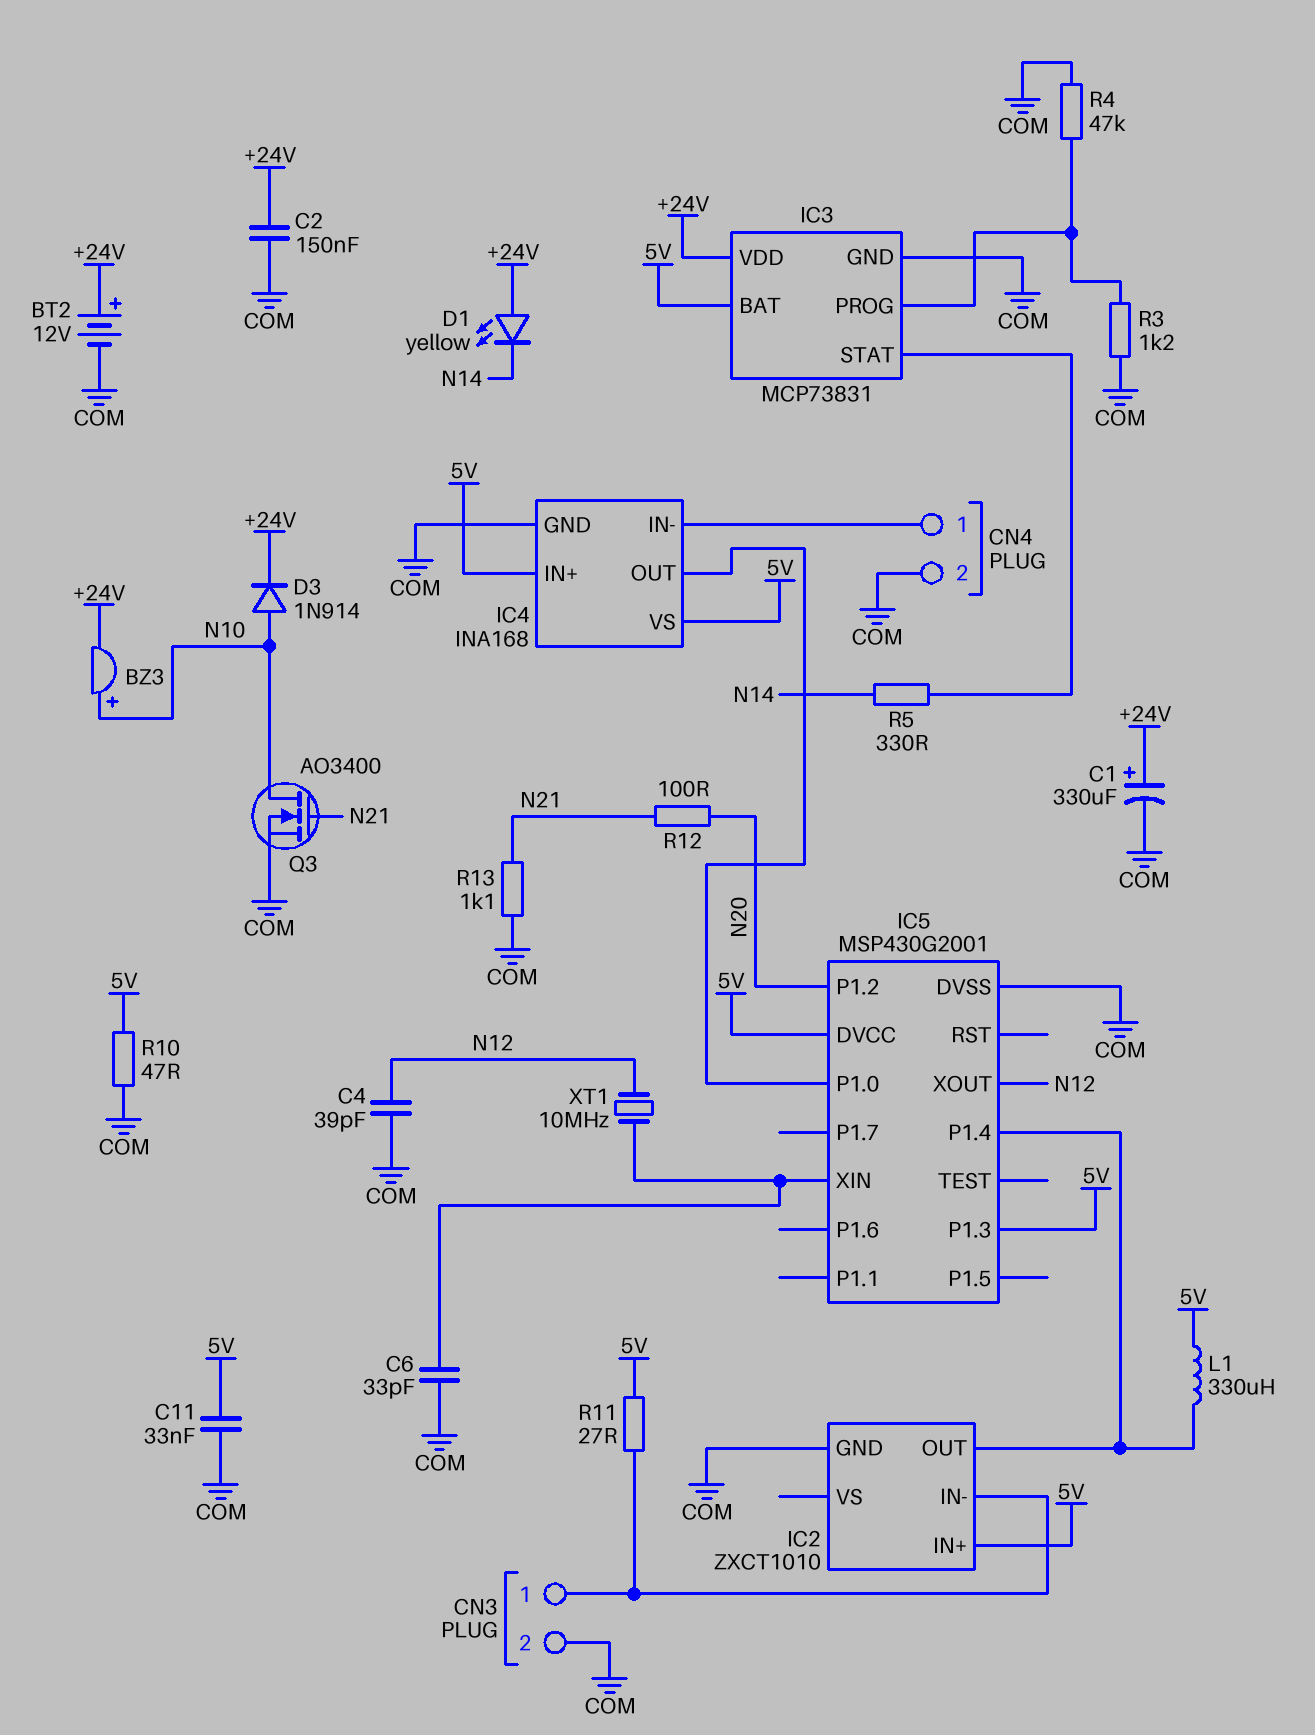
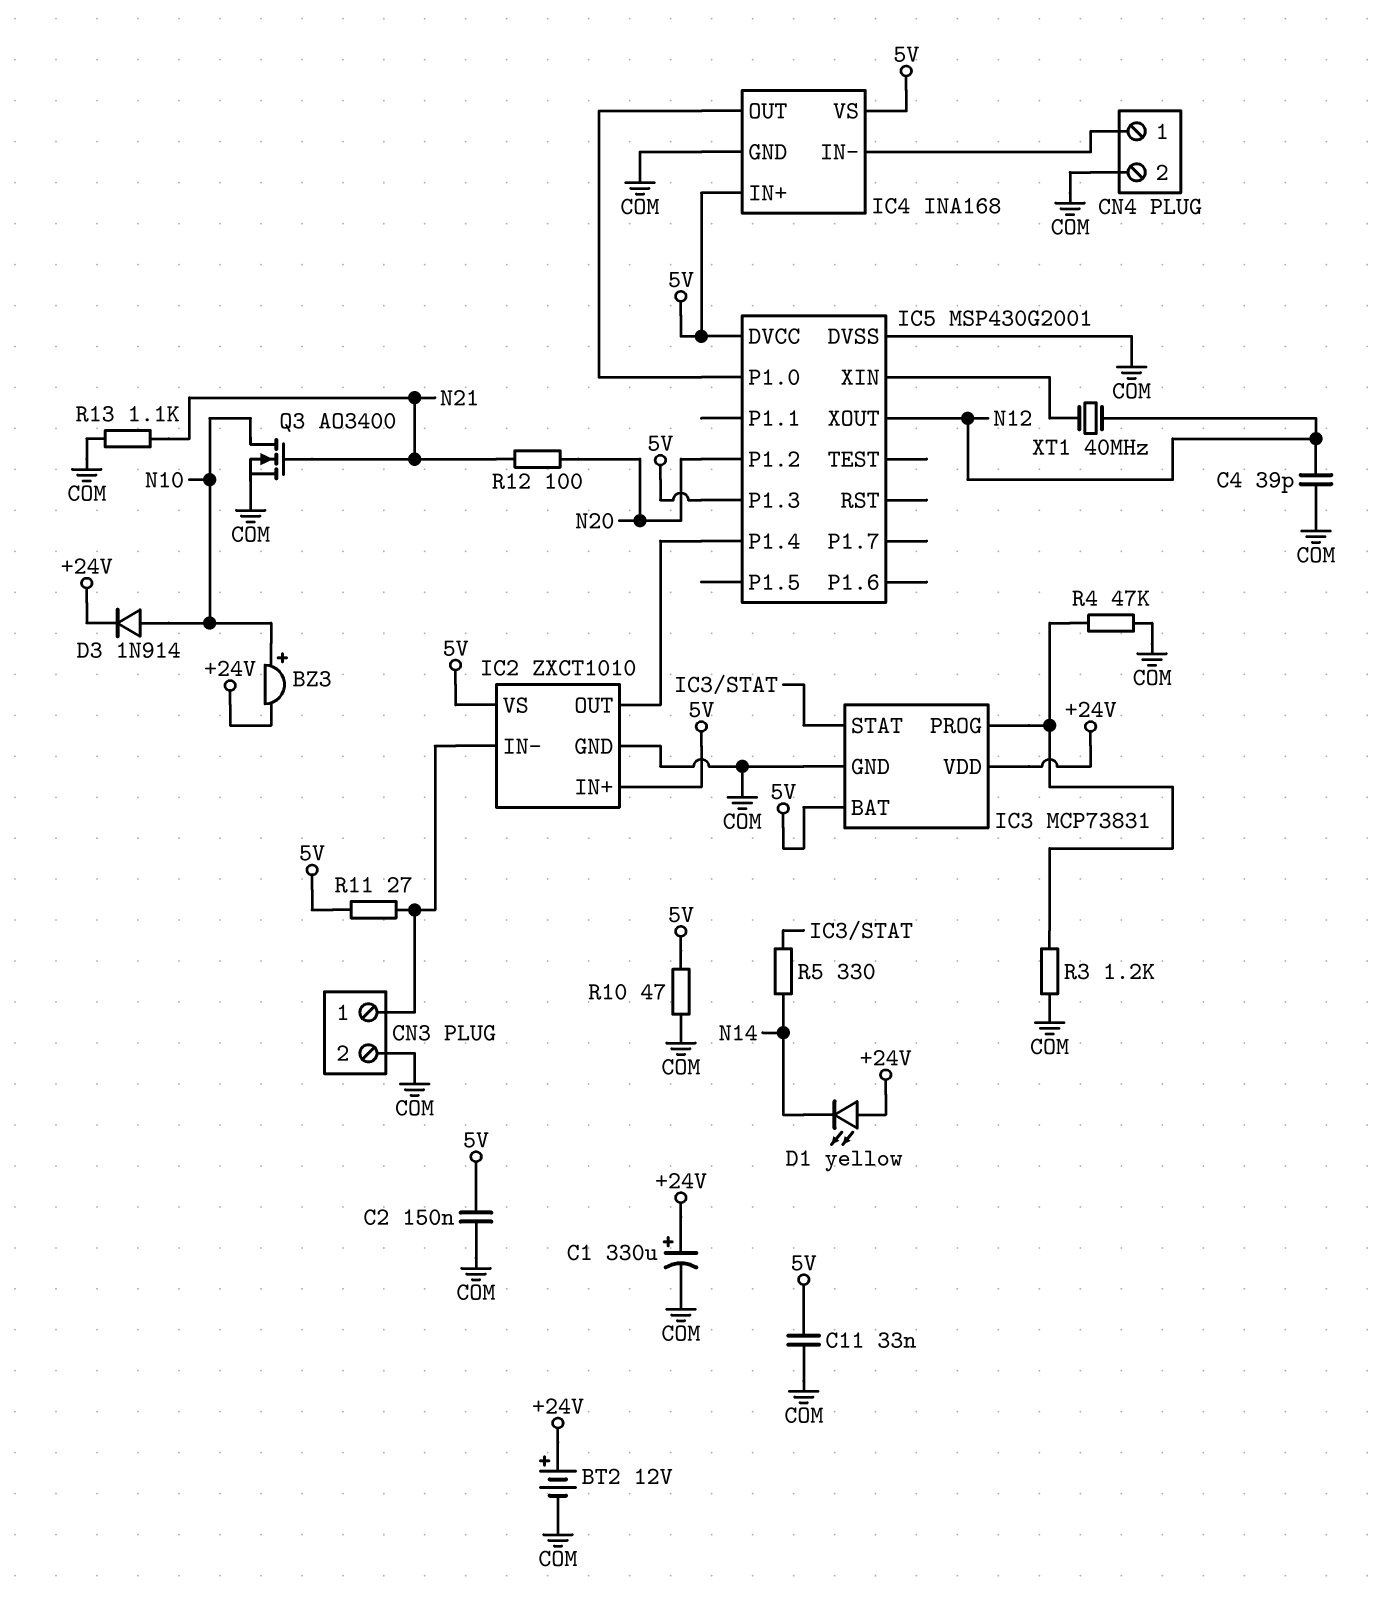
C2: 150nF (+24V, COM) -> 150nF (5V, COM)
C6: 33pF (COM, IC5/XIN) -> none
IC2 pin VS: none -> 5V
L1: 330uH (5V, IC2/OUT) -> none
XT1: 10MHz (IC5/XIN, N12) -> 40MHz (IC5/XIN, N12)

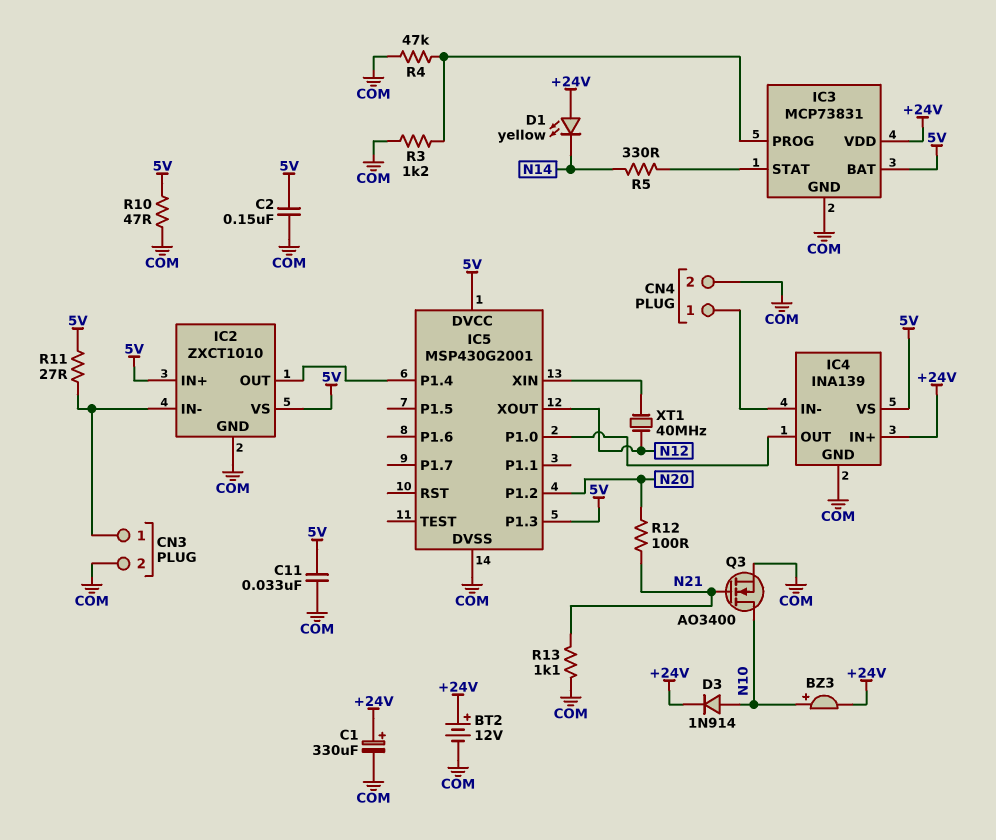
C4: 39pF (COM, N12) -> none
IC4: INA168 -> INA139
IC4 pin IN+: 5V -> +24V

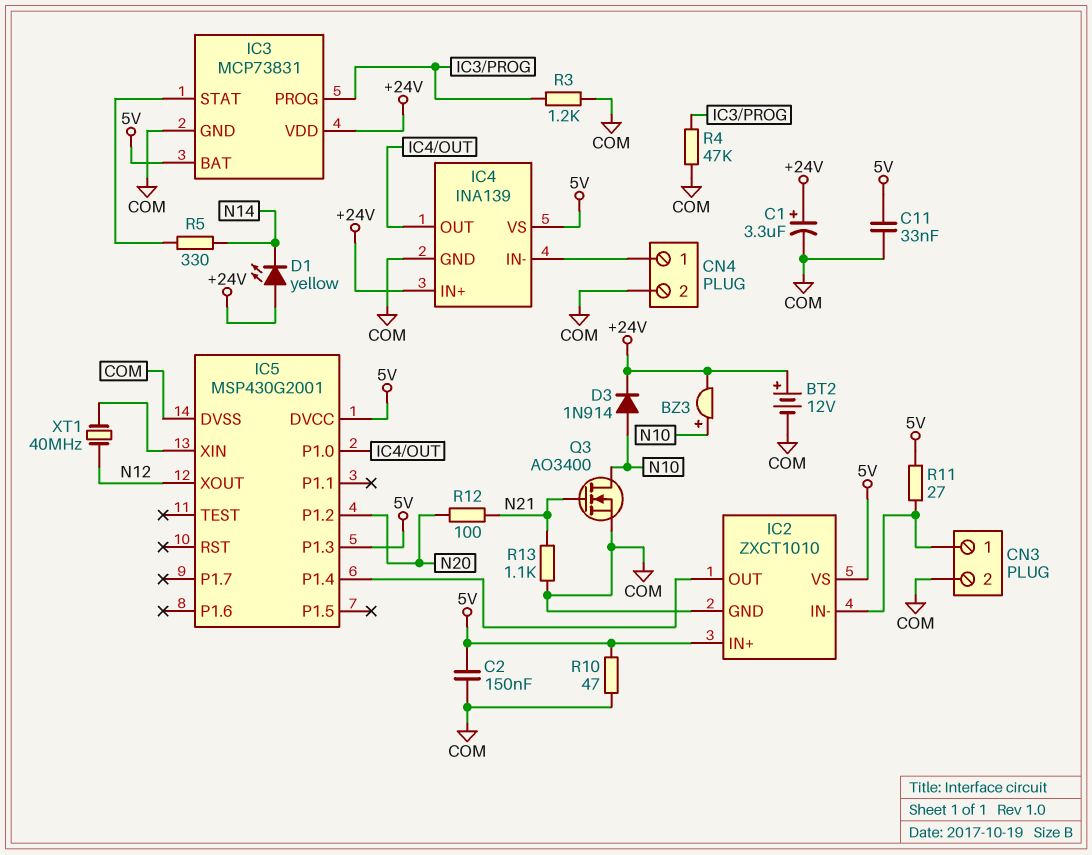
C1: 330uF (plus +24V, minus COM) -> 3.3uF (plus +24V, minus COM)

